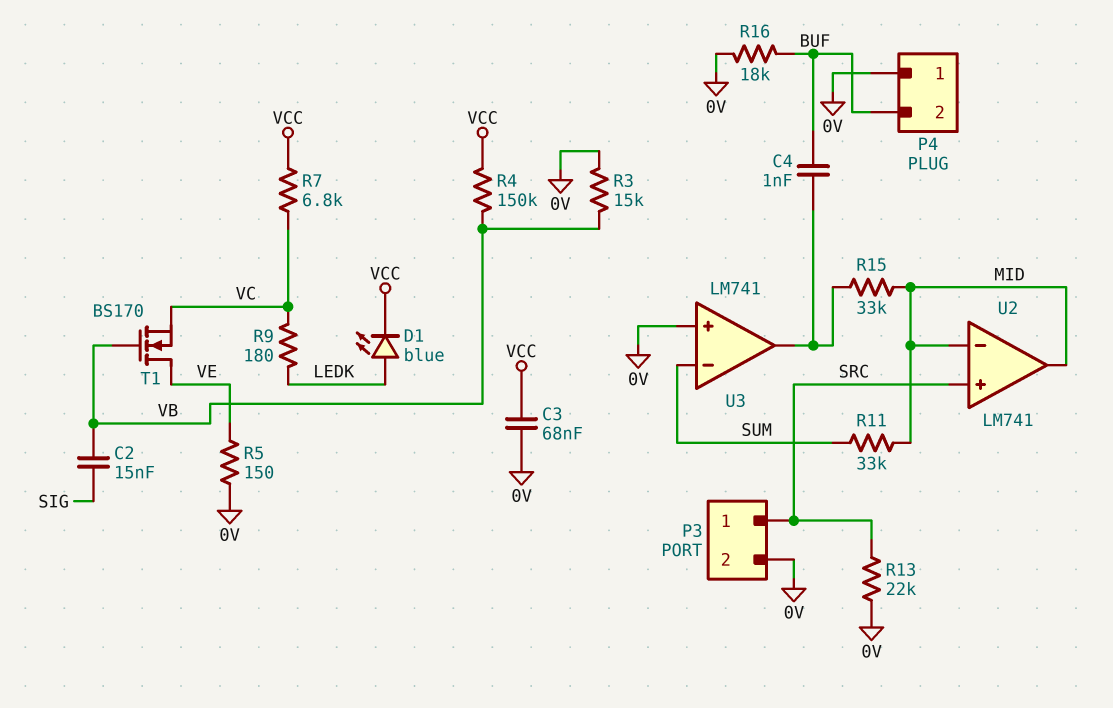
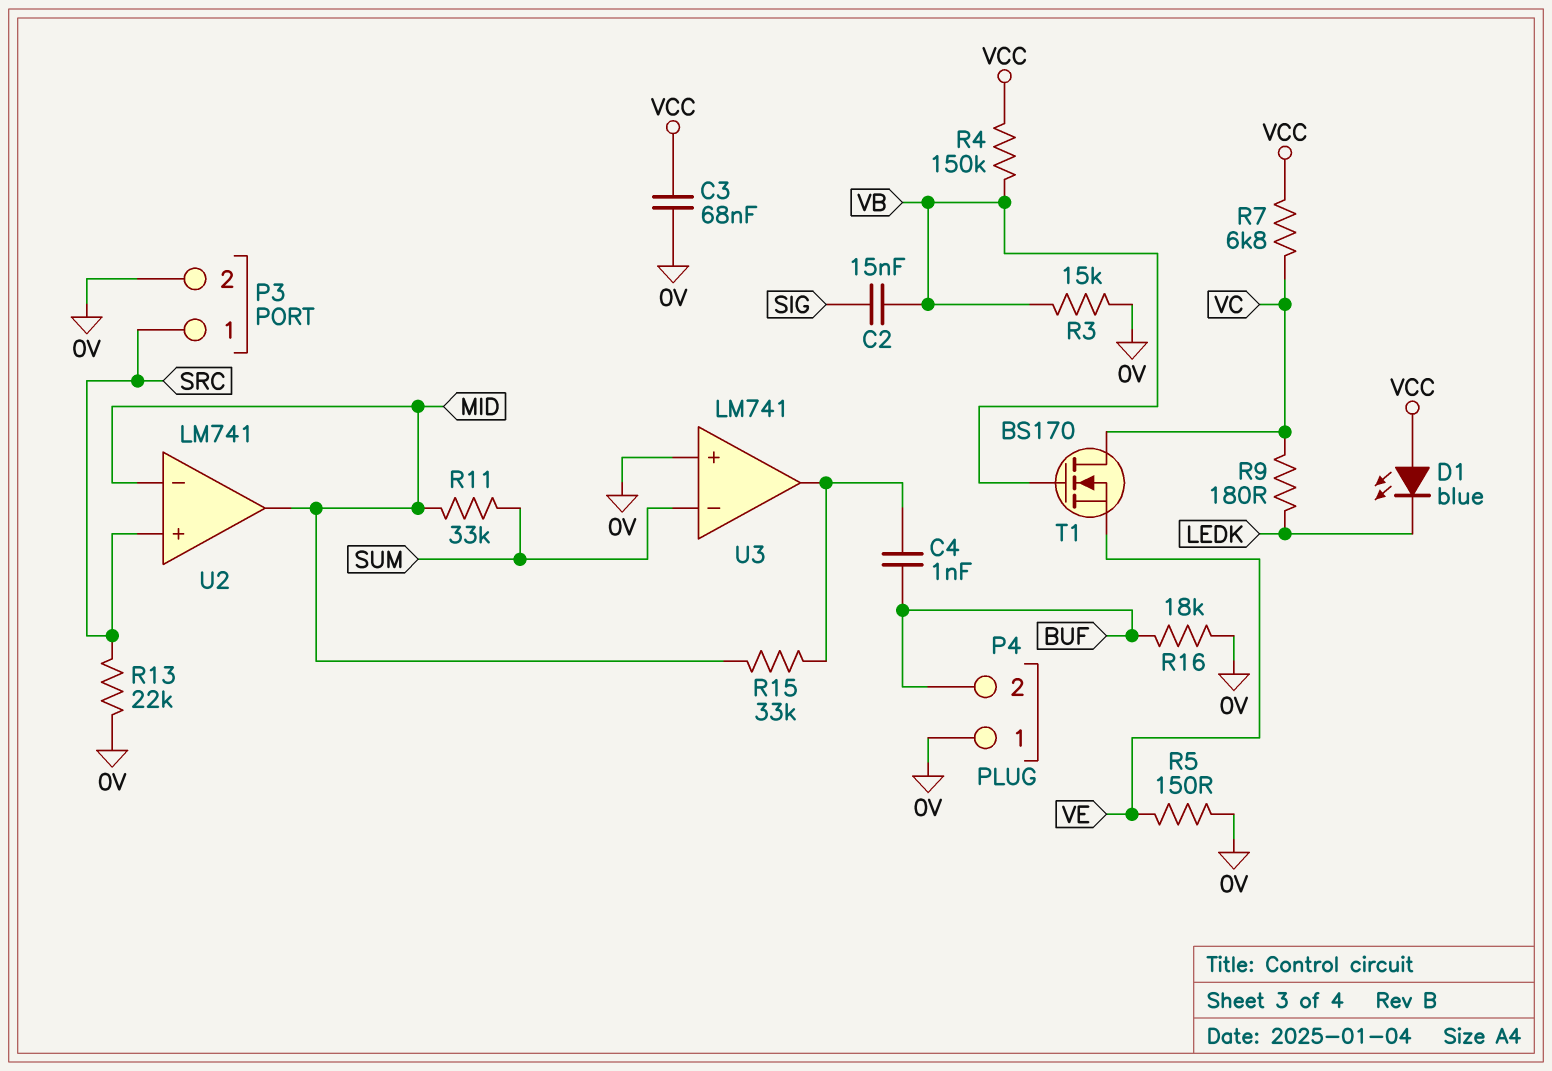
D1: LED blue (A LEDK, K VCC) -> LED blue (A VCC, K LEDK)
T1: NMOS BS170 (G VB, D VE, S VC) -> NMOS BS170 (G VB, D VC, S VE)

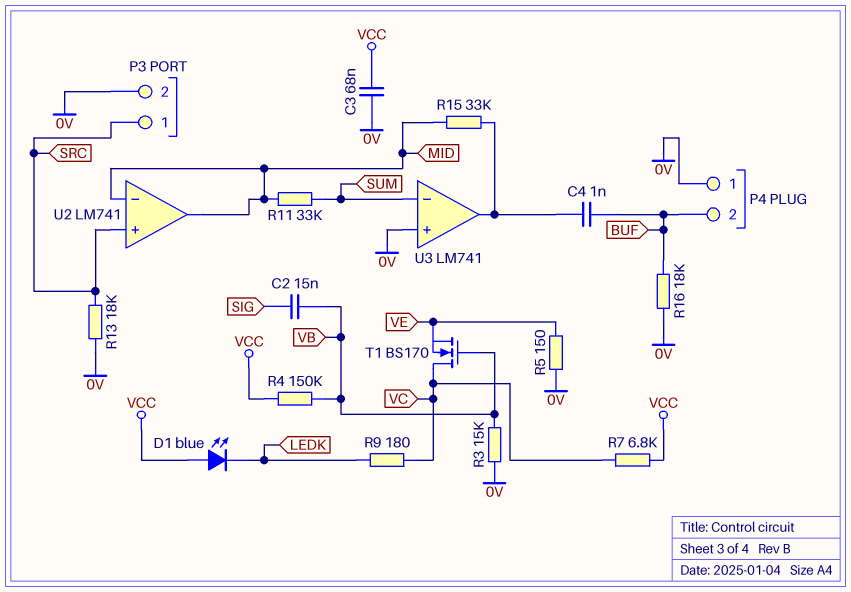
R13: 22k (0V, SRC) -> 18k (0V, SRC)

